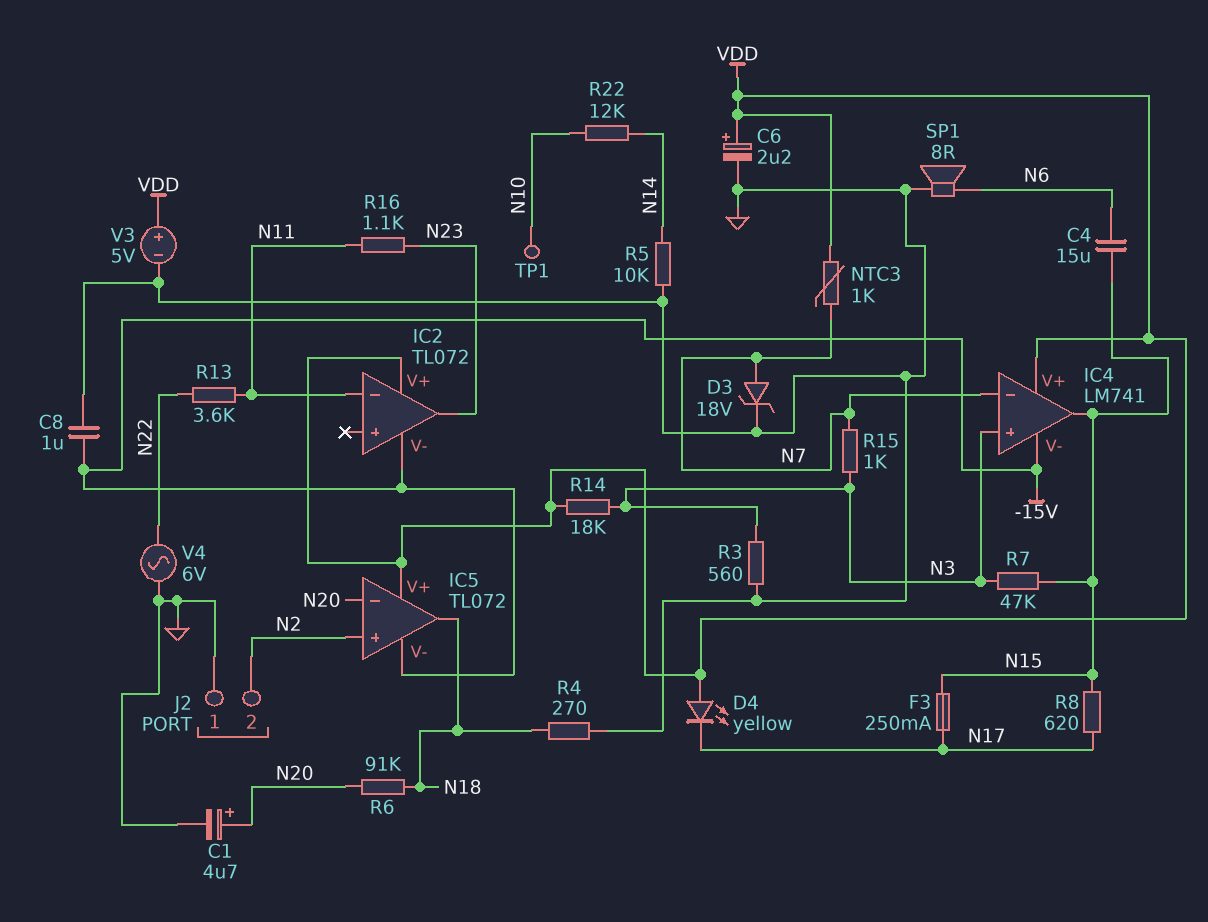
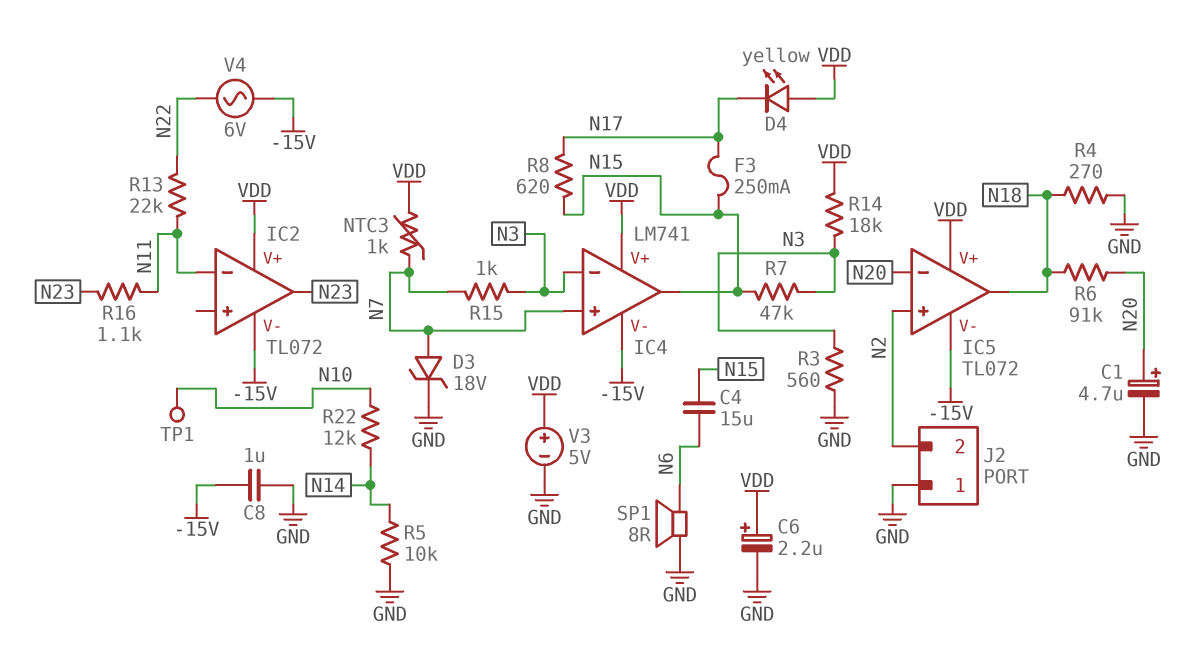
IC4 pin in+: N3 -> N7
IC4 pin in-: N7 -> N3
R13: 3.6k (N11, N22) -> 22k (N11, N22)
V4: AC 6V (GND, N22) -> AC 6V (-15V, N22)

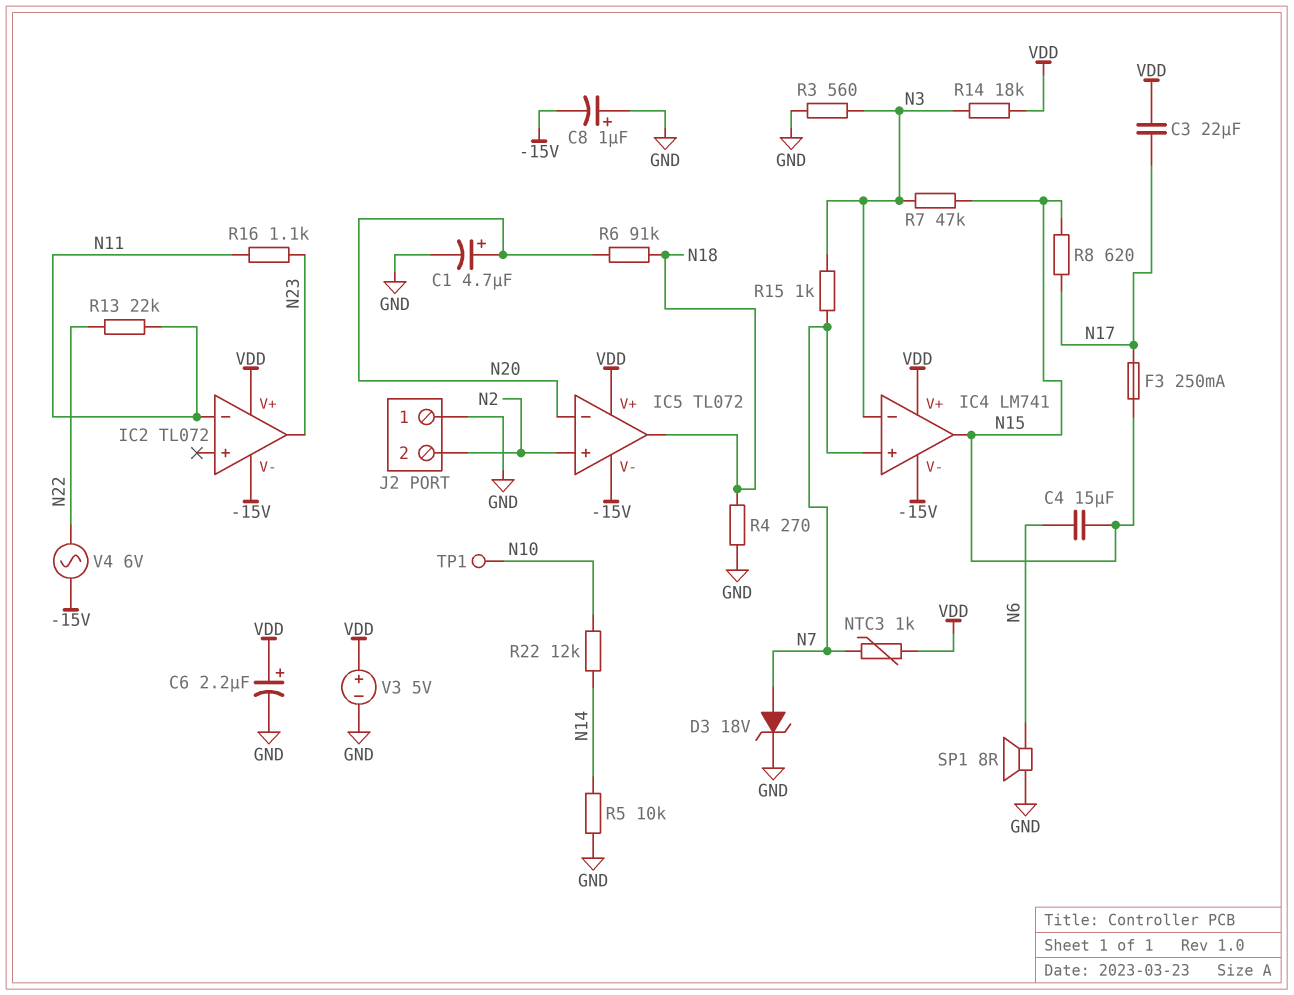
C3: none -> 22uF (N17, VDD)
C8: 1uF (-15V, GND) -> 1uF (plus GND, minus -15V)
D4: LED yellow (A VDD, K N17) -> none

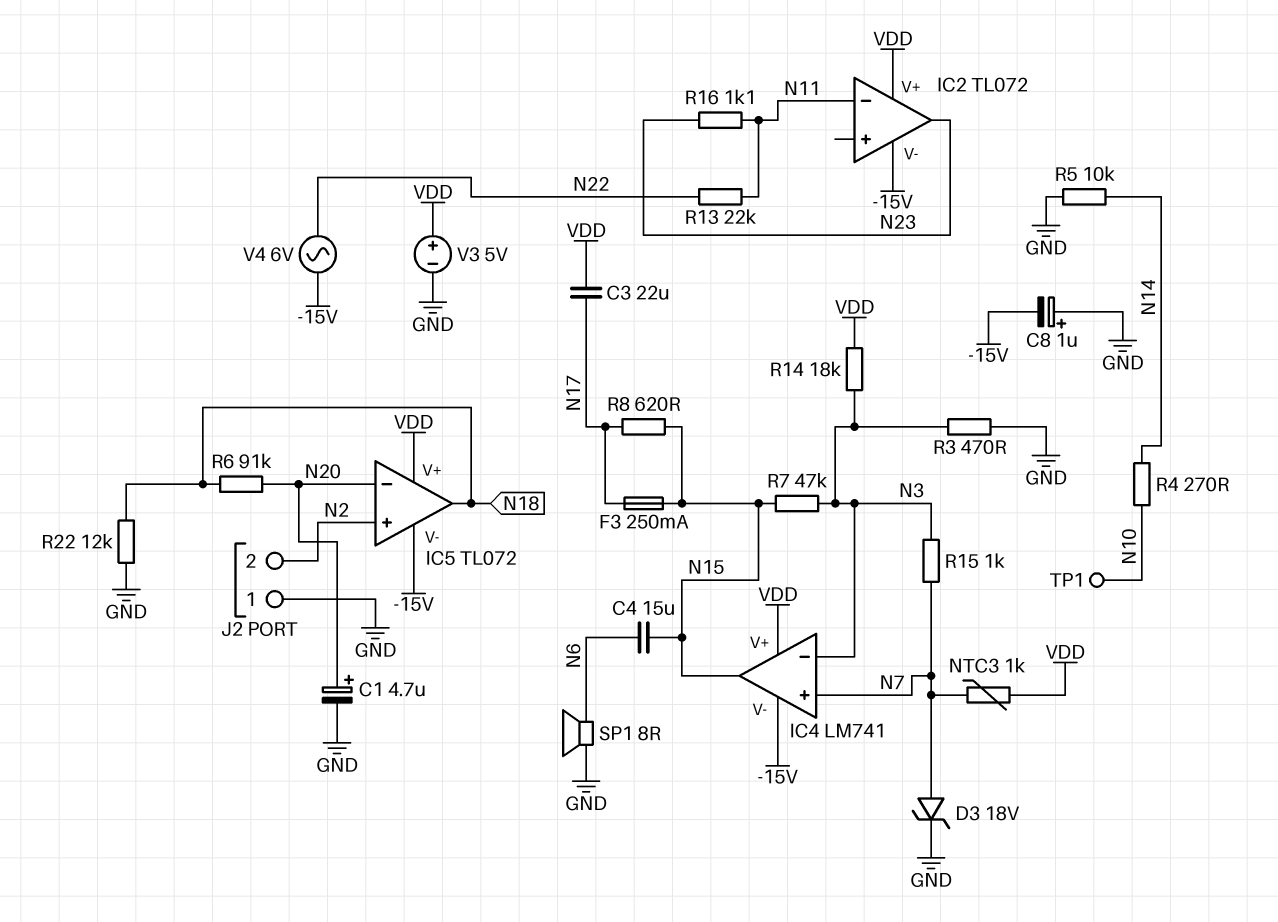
C6: 2.2uF (plus VDD, minus GND) -> none
R3: 560 (GND, N3) -> 470 (GND, N3)
R4: 270 (GND, N18) -> 270 (N10, N14)
R22: 12k (N10, N14) -> 12k (GND, N18)

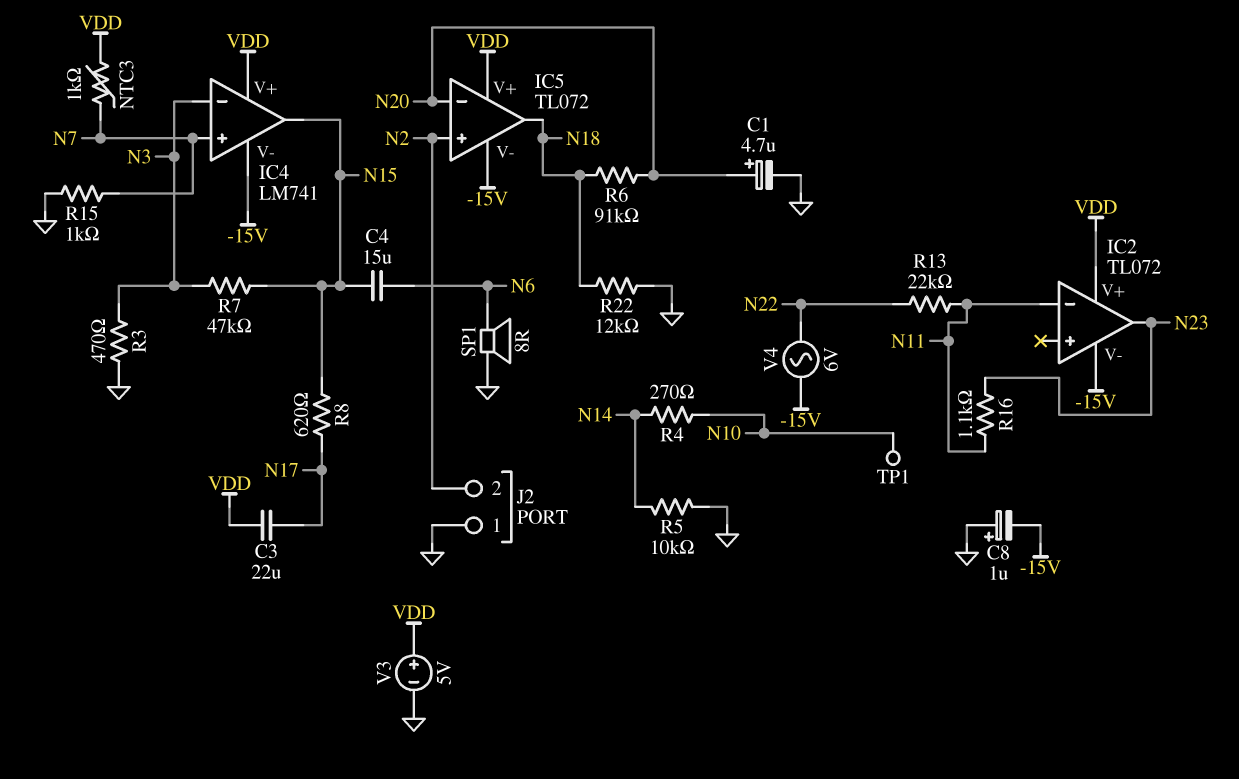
D3: zener 18V (A N7, K GND) -> none
F3: 250mA (N15, N17) -> none
R14: 18k (N3, VDD) -> none
R15: 1k (N3, N7) -> 1k (GND, N7)

